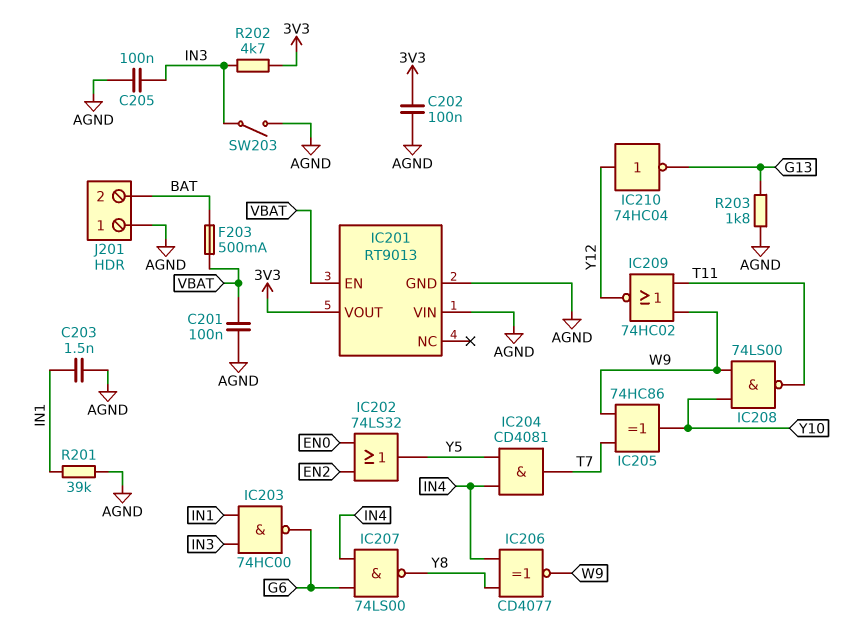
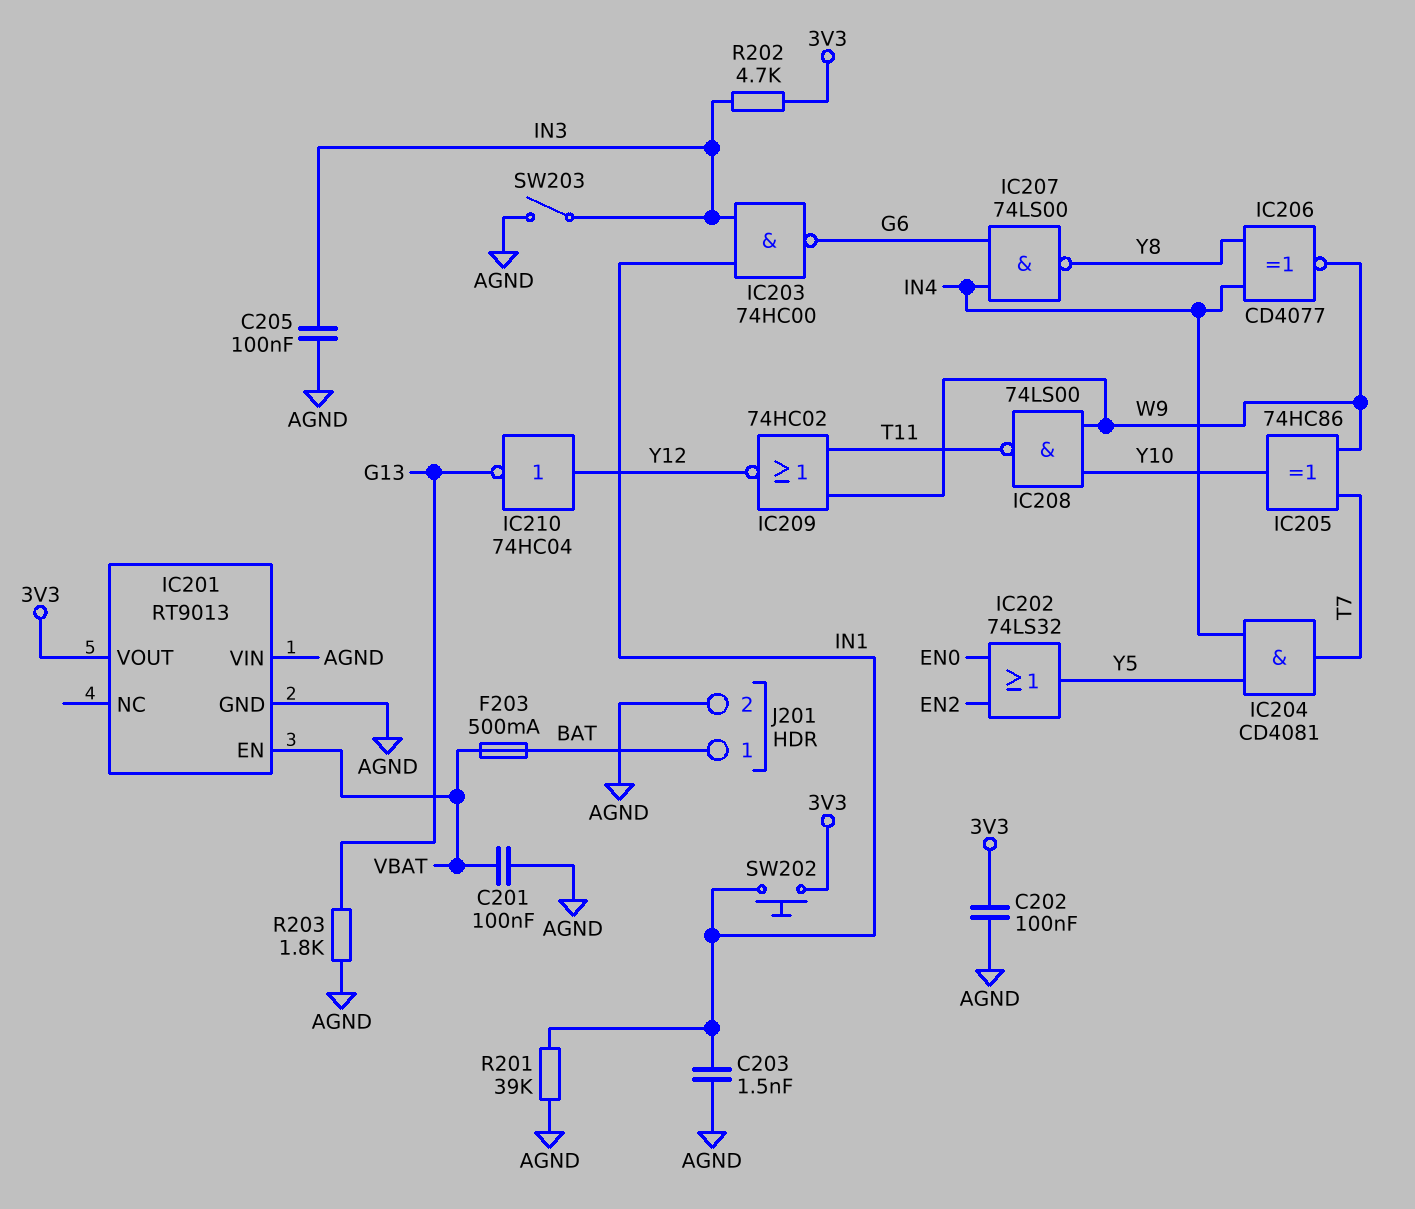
J201 pin 1: AGND -> BAT
J201 pin 2: BAT -> AGND
SW202: none -> button (3V3, IN1)

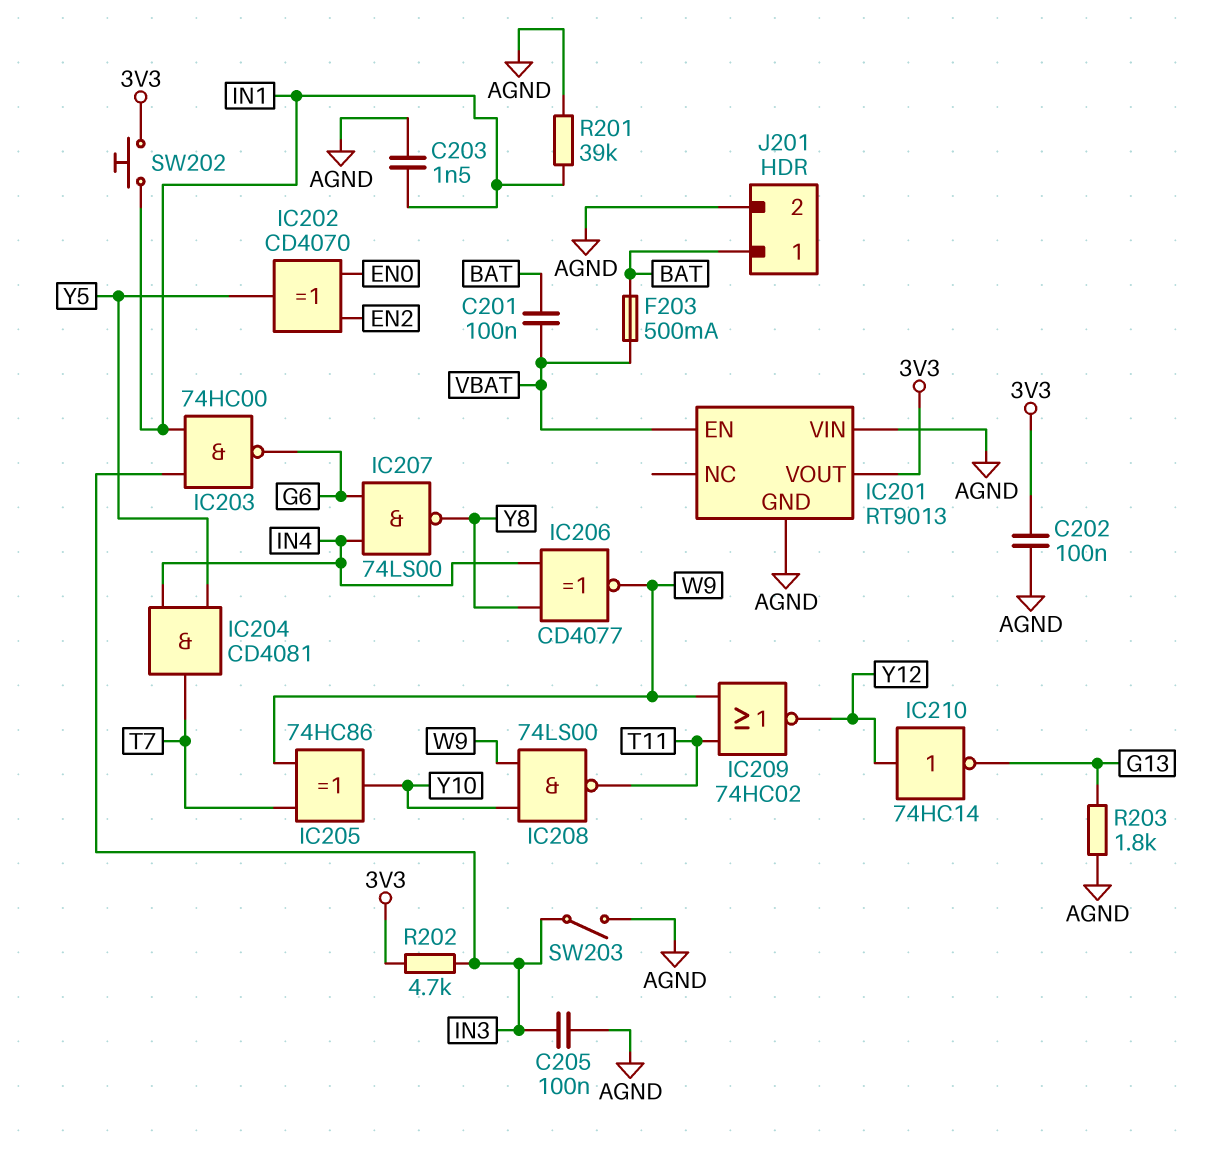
C201: 100nF (AGND, VBAT) -> 100nF (BAT, VBAT)
IC202: OR 74LS32 (in EN0, in EN2, out Y5) -> XOR CD4070 (in EN0, in EN2, out Y5)
IC210: NOT 74HC04 (in Y12, out G13) -> NOT 74HC14 (in Y12, out G13)

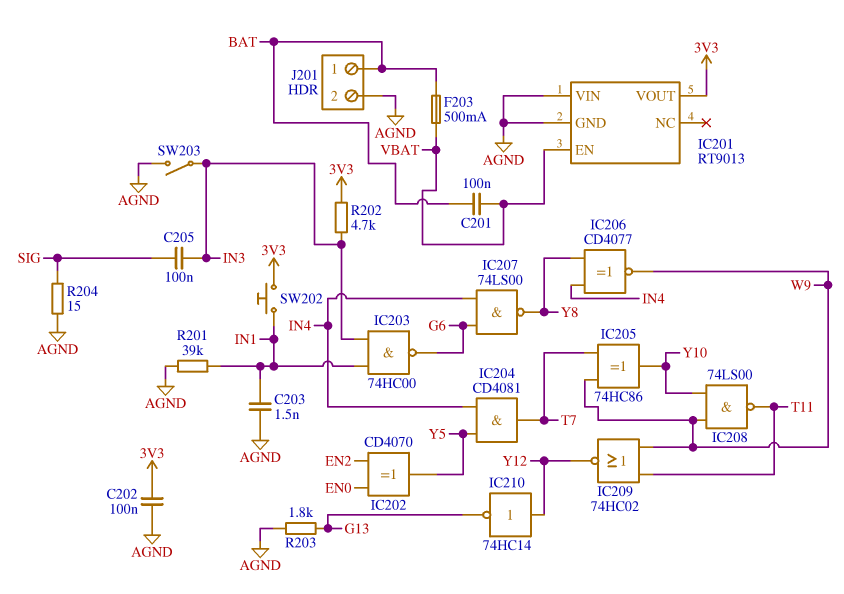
C205: 100nF (AGND, IN3) -> 100nF (IN3, SIG)
R204: none -> 15 (AGND, SIG)

